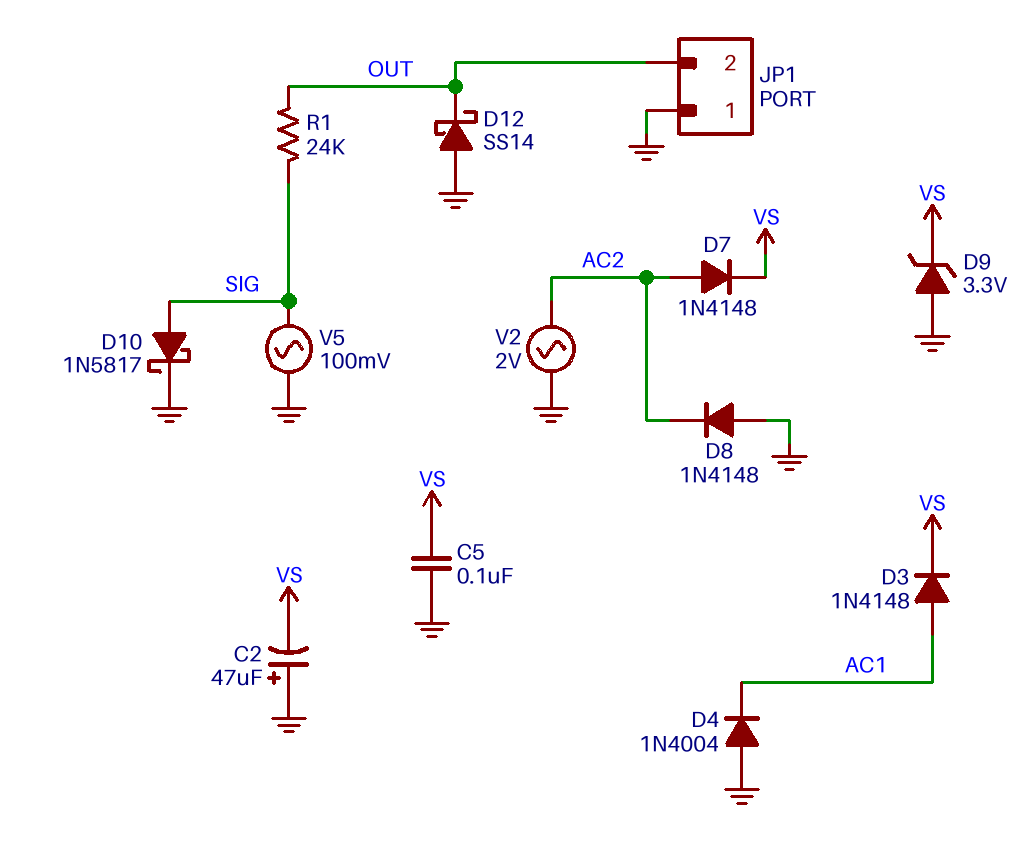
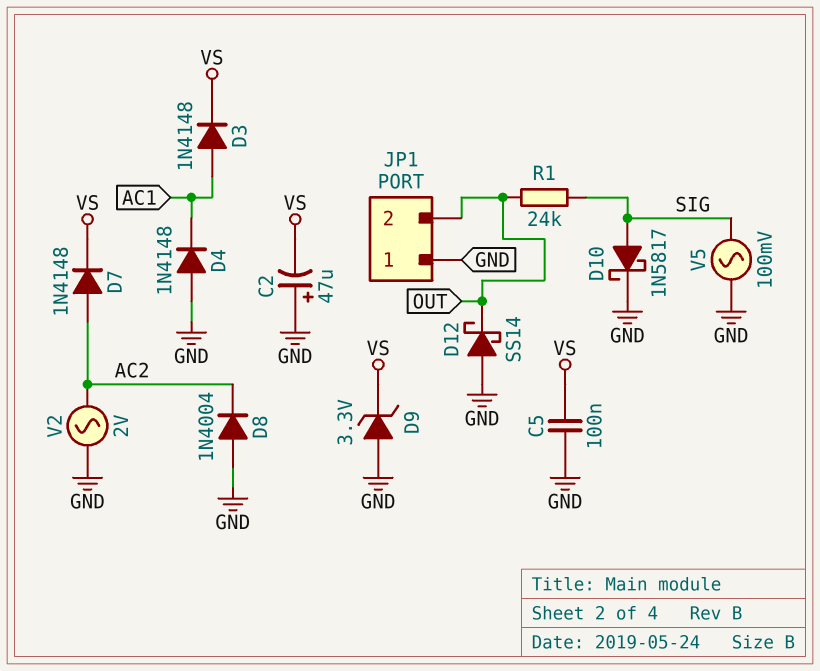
D4: diode 1N4004 (A GND, K AC1) -> diode 1N4148 (A GND, K AC1)
D8: diode 1N4148 (A GND, K AC2) -> diode 1N4004 (A GND, K AC2)

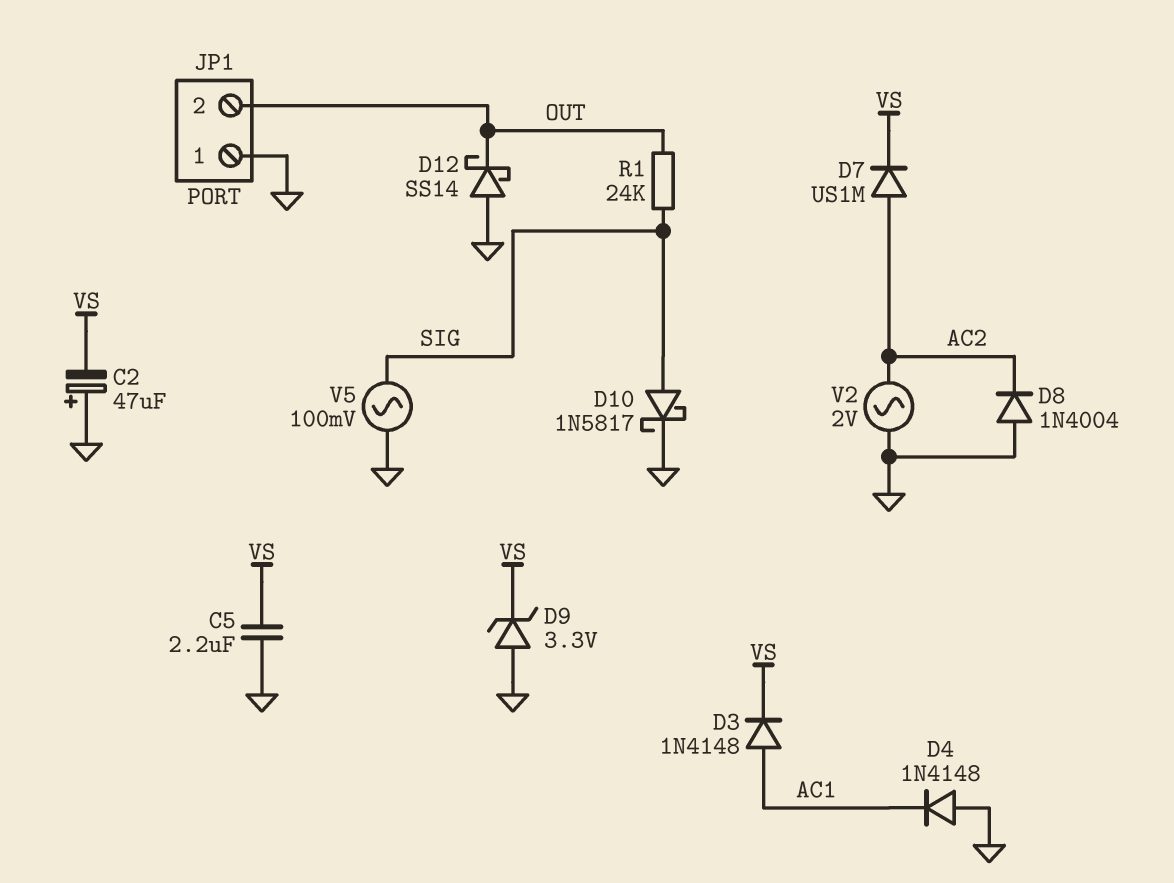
C5: 100nF (GND, VS) -> 2.2uF (GND, VS)
D7: diode 1N4148 (A AC2, K VS) -> diode US1M (A AC2, K VS)

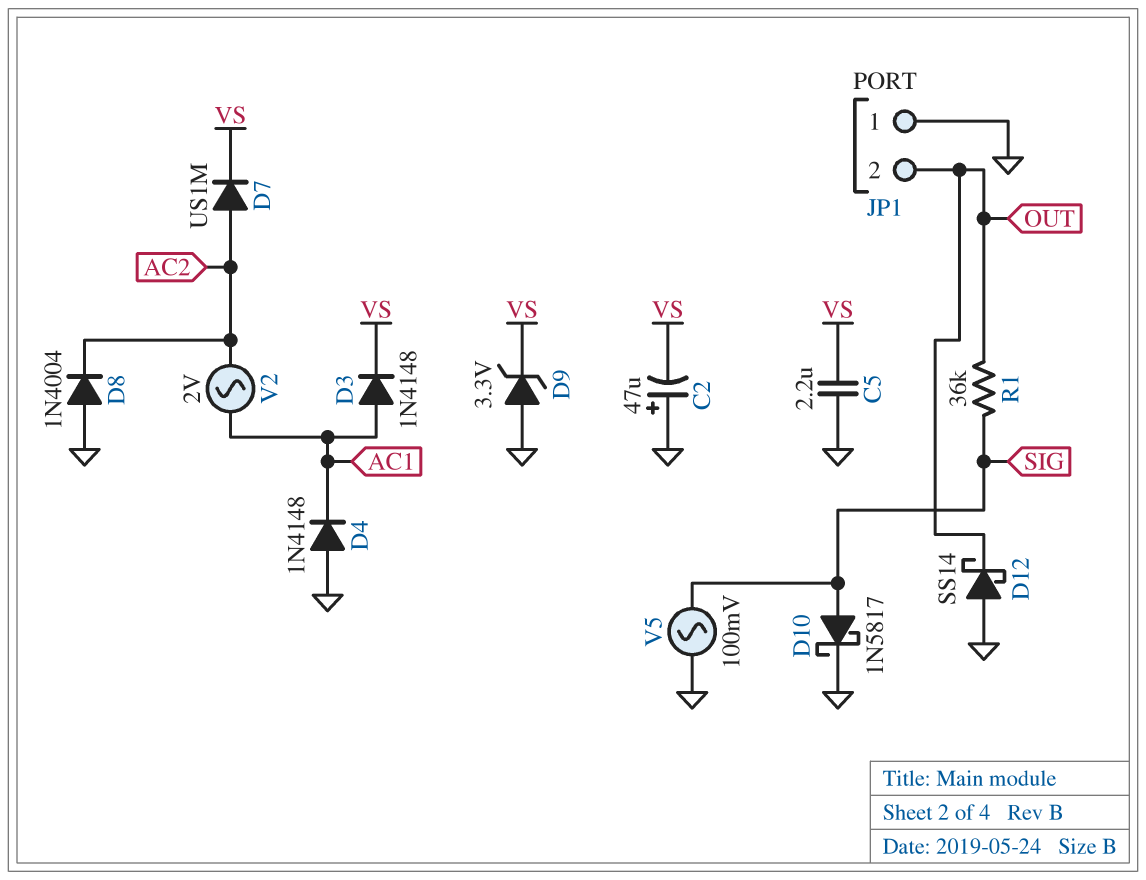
R1: 24k (OUT, SIG) -> 36k (OUT, SIG)
V2: AC 2V (AC2, GND) -> AC 2V (AC1, AC2)

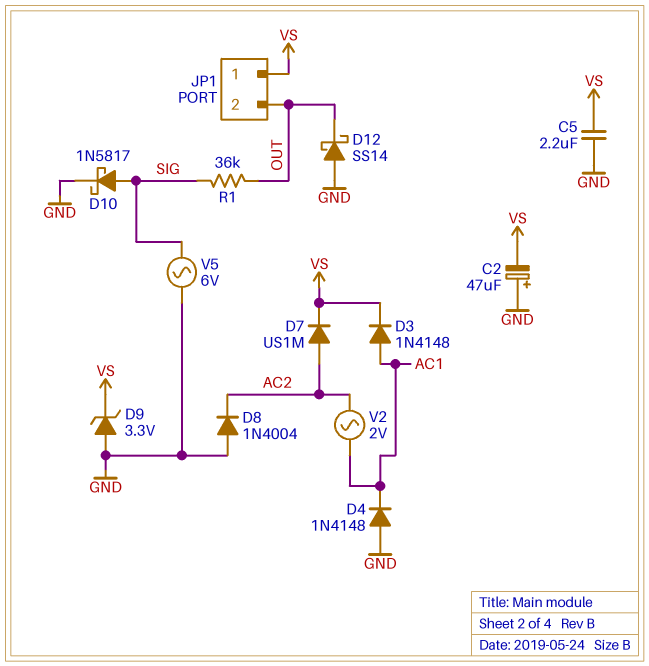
JP1 pin 1: GND -> VS
V5: AC 100mV (GND, SIG) -> AC 6V (GND, SIG)

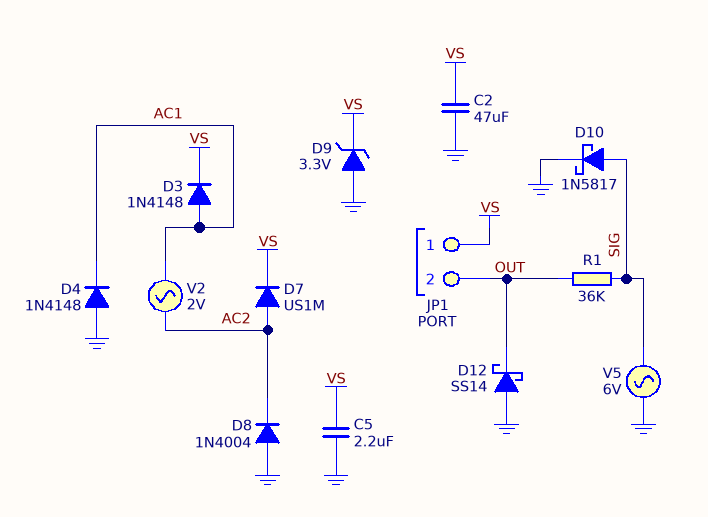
C2: 47uF (plus GND, minus VS) -> 47uF (GND, VS)

